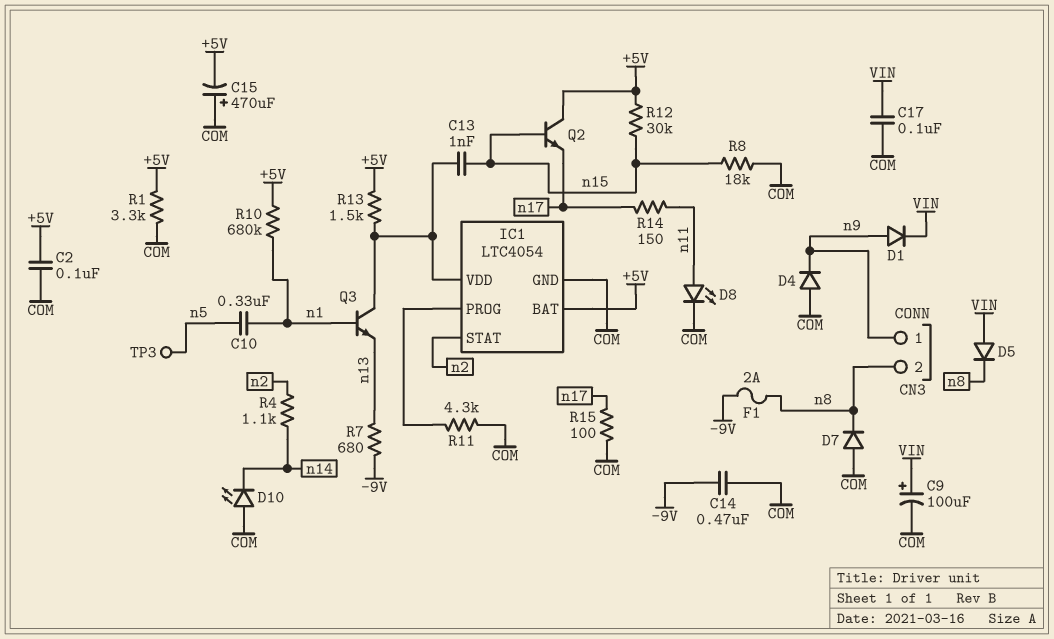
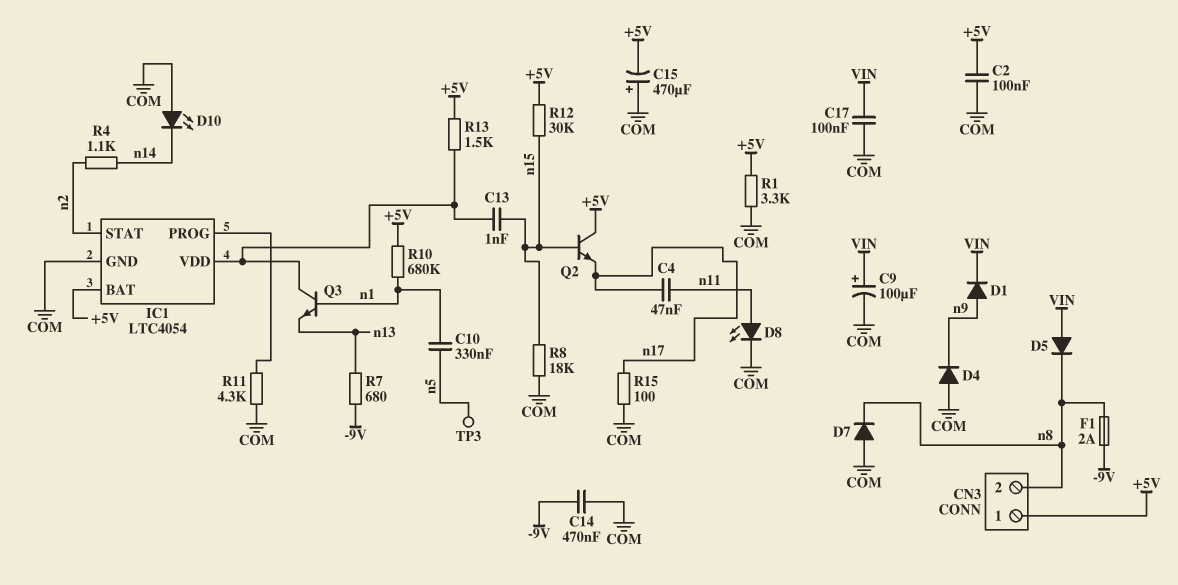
C4: none -> 47nF (n11, n17)
CN3 pin 1: n9 -> +5V
R14: 150 (n11, n17) -> none

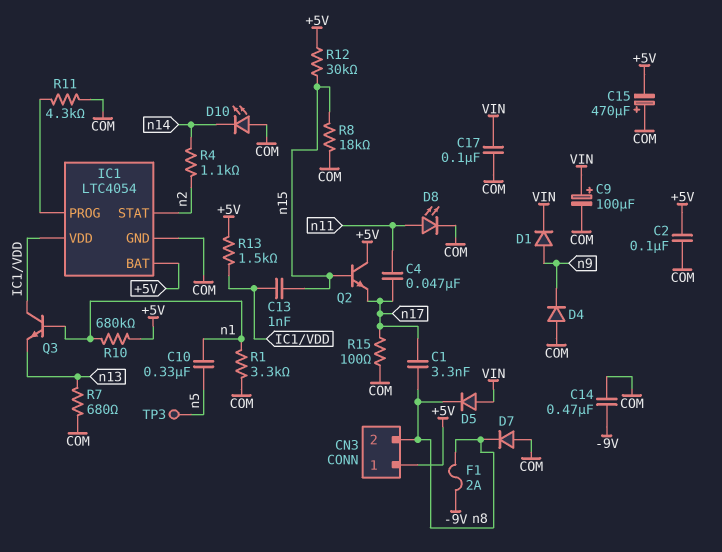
C1: none -> 3.3nF (n8, n17)
R1: 3.3k (+5V, COM) -> 3.3k (COM, n1)
R7: 680 (-9V, n13) -> 680 (COM, n13)

